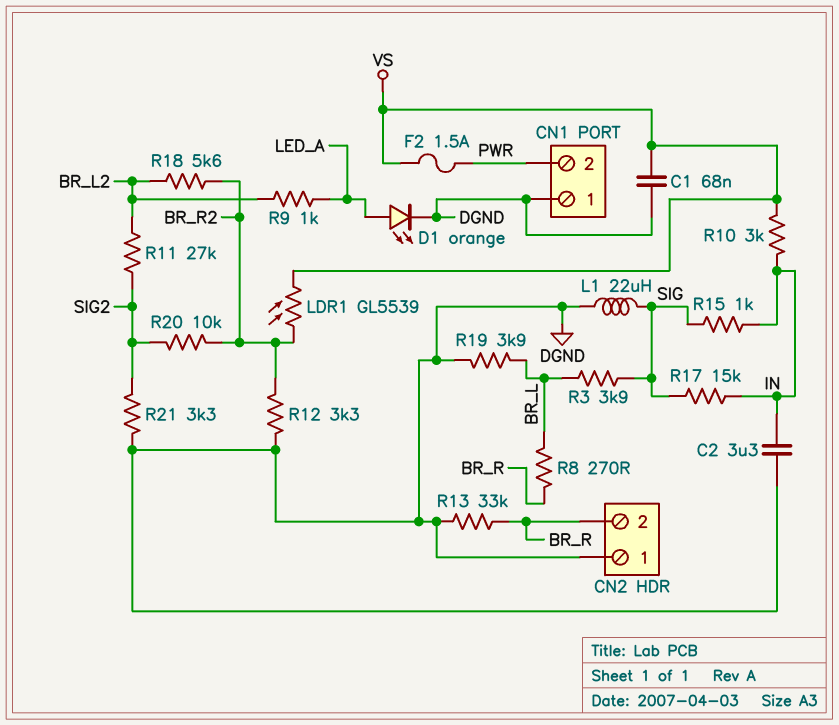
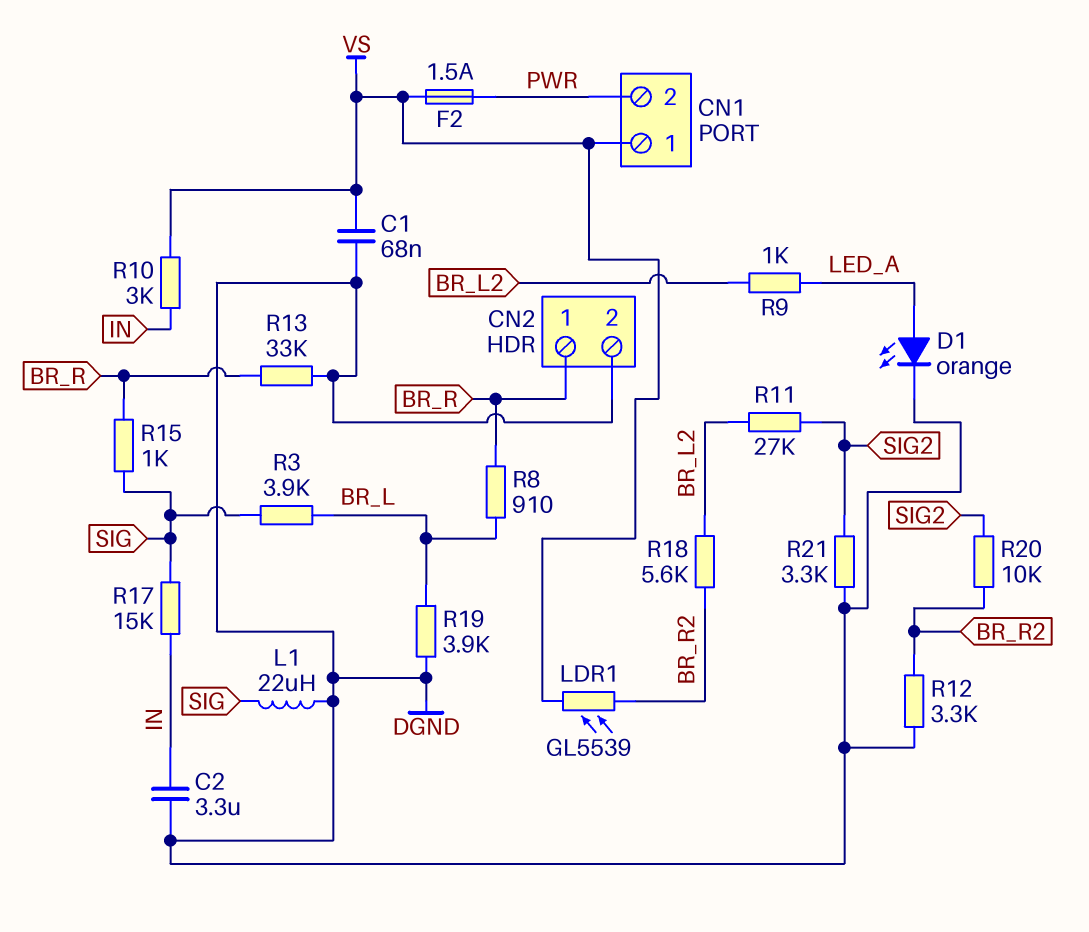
CN1 pin 1: DGND -> VS
CN2 pin 1: DGND -> BR_R
CN2 pin 2: BR_R -> DGND
R8: 270 (BR_L, BR_R) -> 910 (BR_L, BR_R)
R15: 1k (IN, SIG) -> 1k (BR_R, SIG)

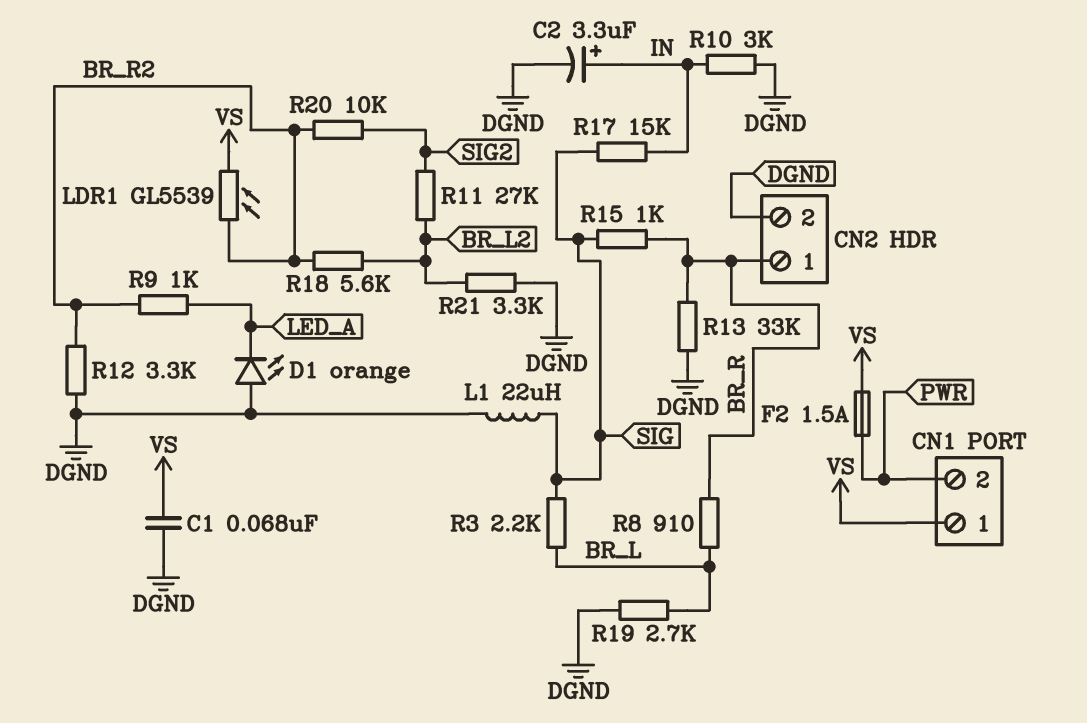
C2: 3.3uF (DGND, IN) -> 3.3uF (plus IN, minus DGND)
D1: LED orange (A LED_A, K DGND) -> LED orange (A DGND, K LED_A)
R3: 3.9k (BR_L, SIG) -> 2.2k (BR_L, SIG)
R9: 1k (BR_L2, LED_A) -> 1k (BR_R2, LED_A)
R10: 3k (IN, VS) -> 3k (DGND, IN)
R19: 3.9k (BR_L, DGND) -> 2.7k (BR_L, DGND)
R21: 3.3k (DGND, SIG2) -> 3.3k (BR_L2, DGND)

